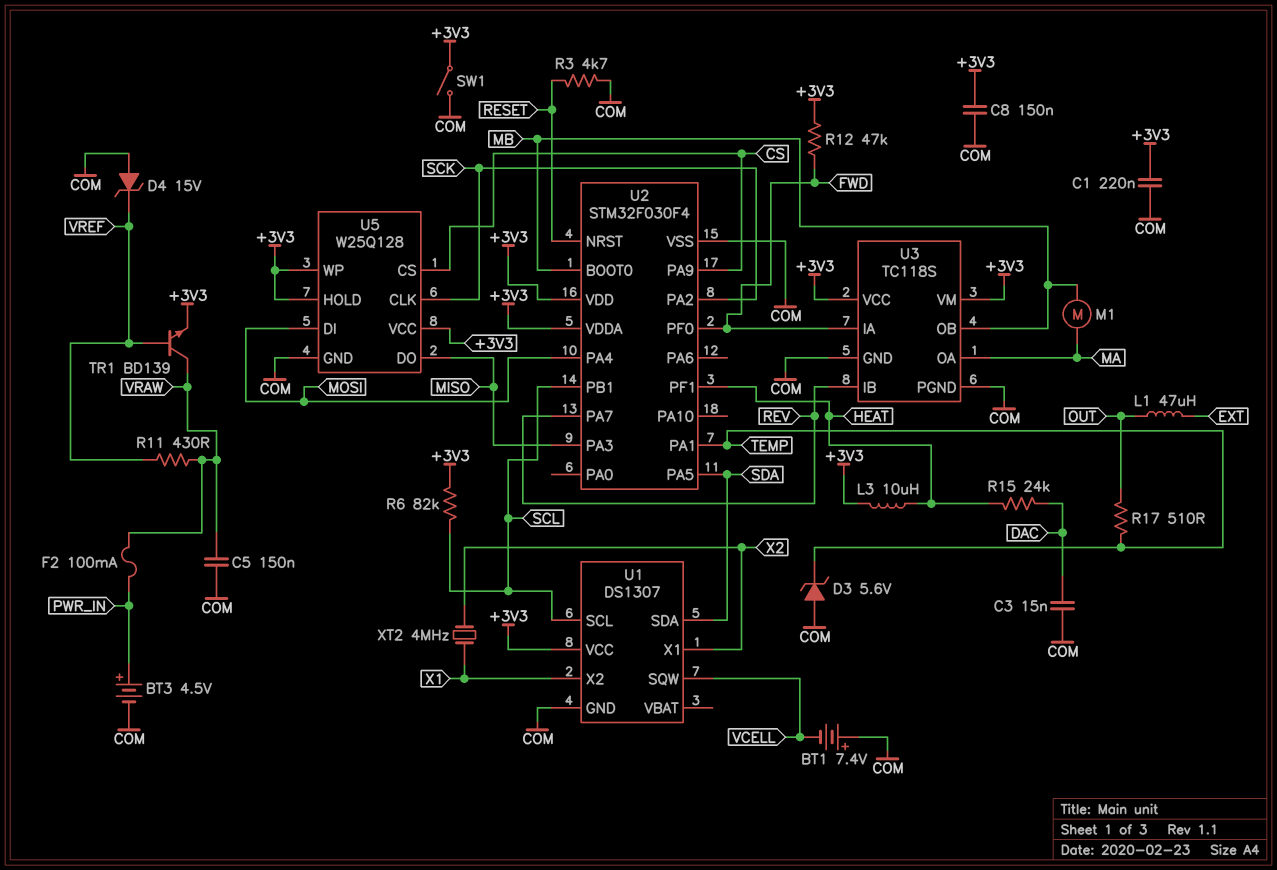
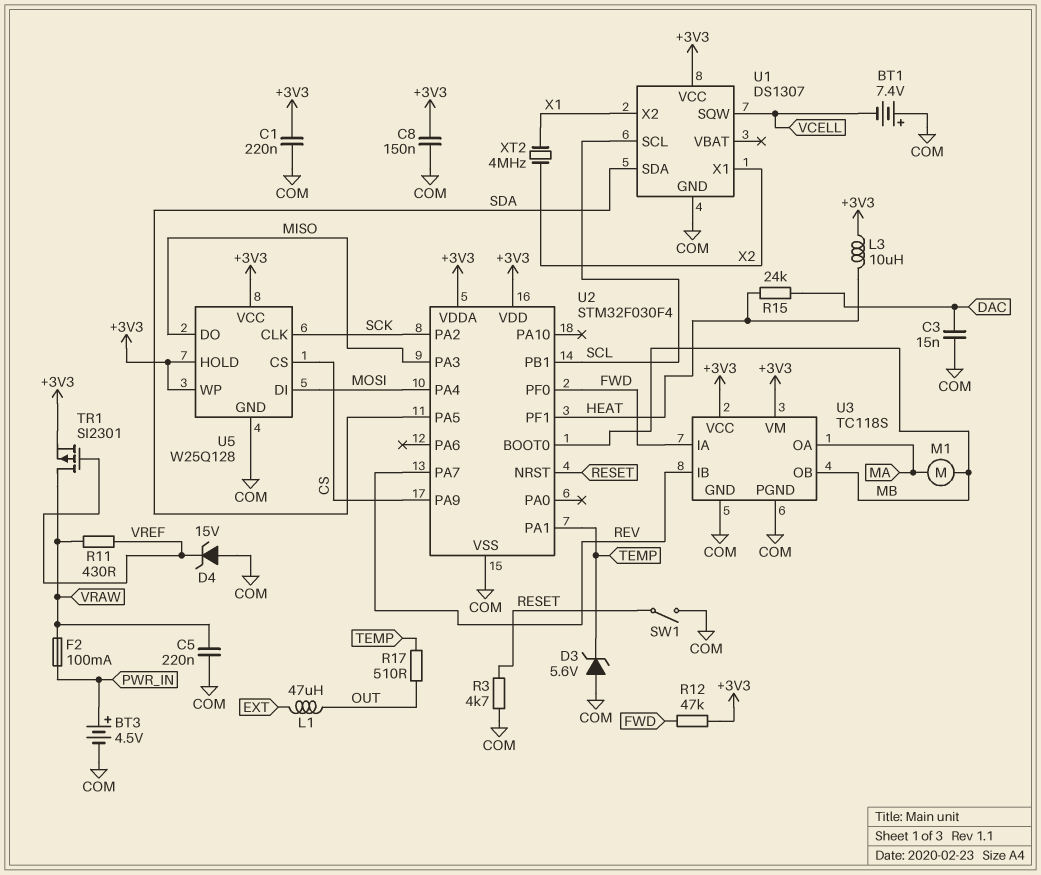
C5: 150nF (COM, VRAW) -> 220nF (COM, VRAW)
R6: 82k (+3V3, SCL) -> none
SW1: switch (+3V3, COM) -> switch (COM, RESET)
TR1: NPN BD139 (B VREF, C VRAW, E +3V3) -> PMOS SI2301 (G VREF, D VRAW, S +3V3)

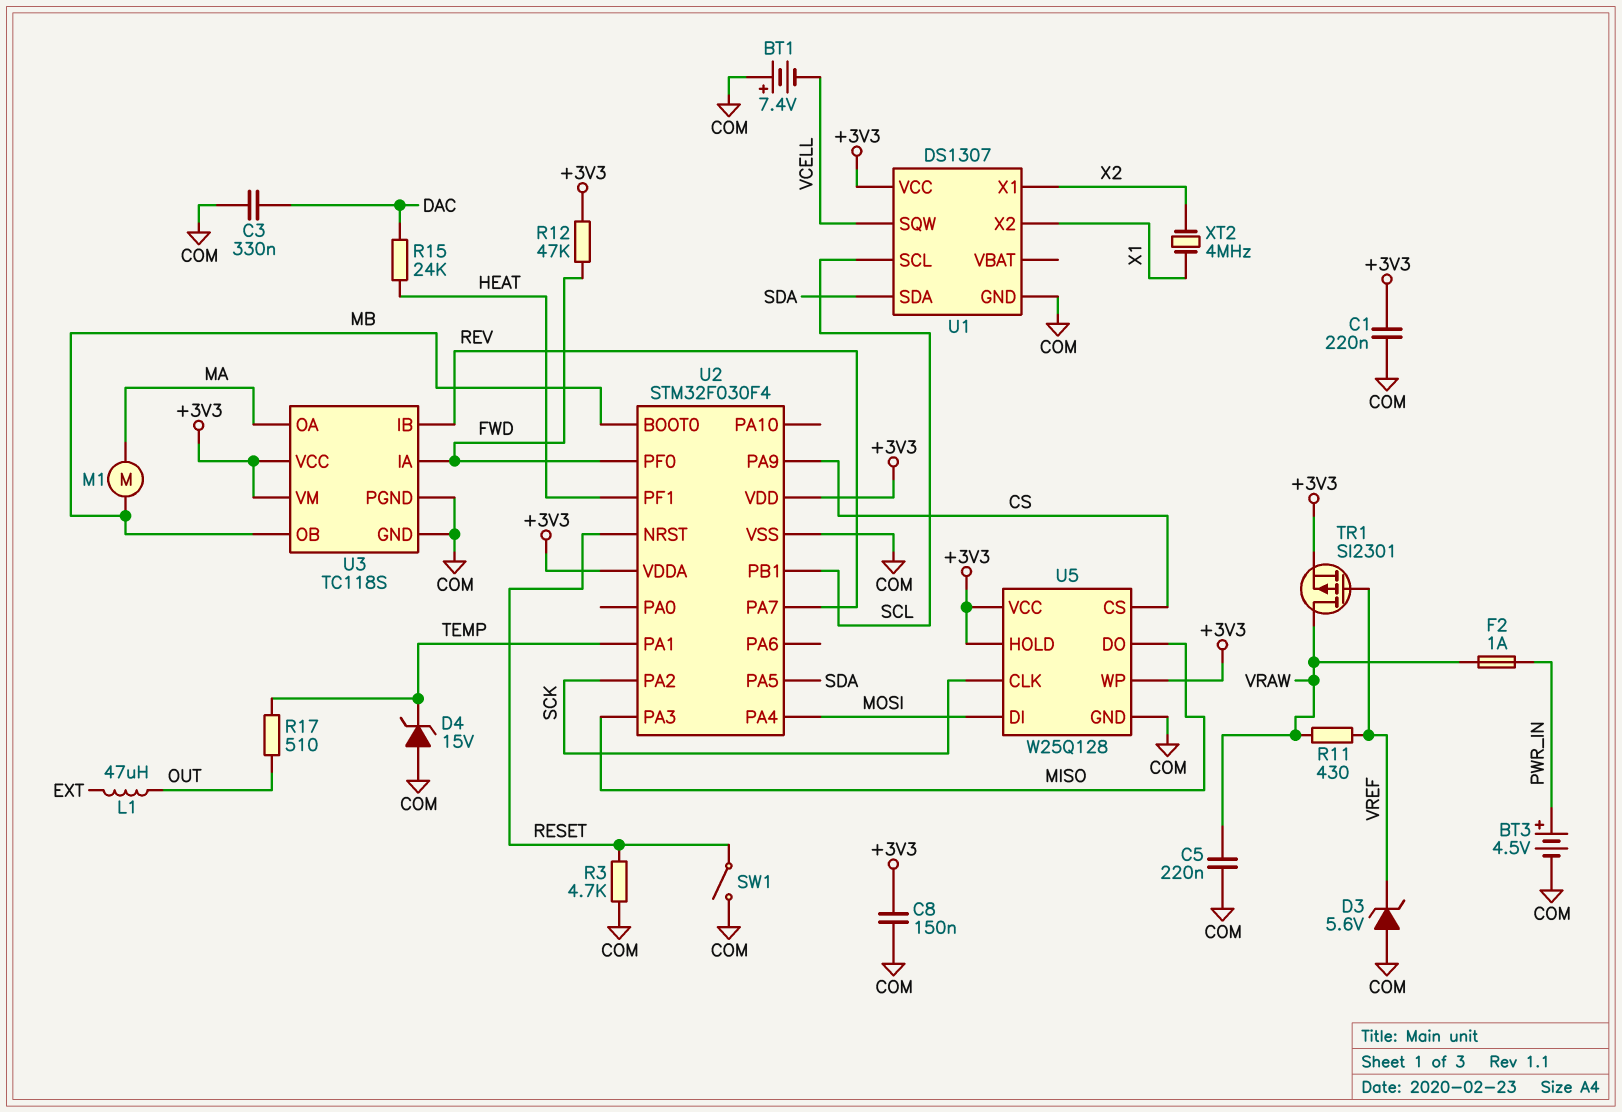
C3: 15nF (COM, DAC) -> 330nF (COM, DAC)
D3: zener 5.6V (A COM, K TEMP) -> zener 5.6V (A COM, K VREF)
D4: zener 15V (A COM, K VREF) -> zener 15V (A COM, K TEMP)
F2: 100mA (PWR_IN, VRAW) -> 1A (PWR_IN, VRAW)
L3: 10uH (+3V3, HEAT) -> none

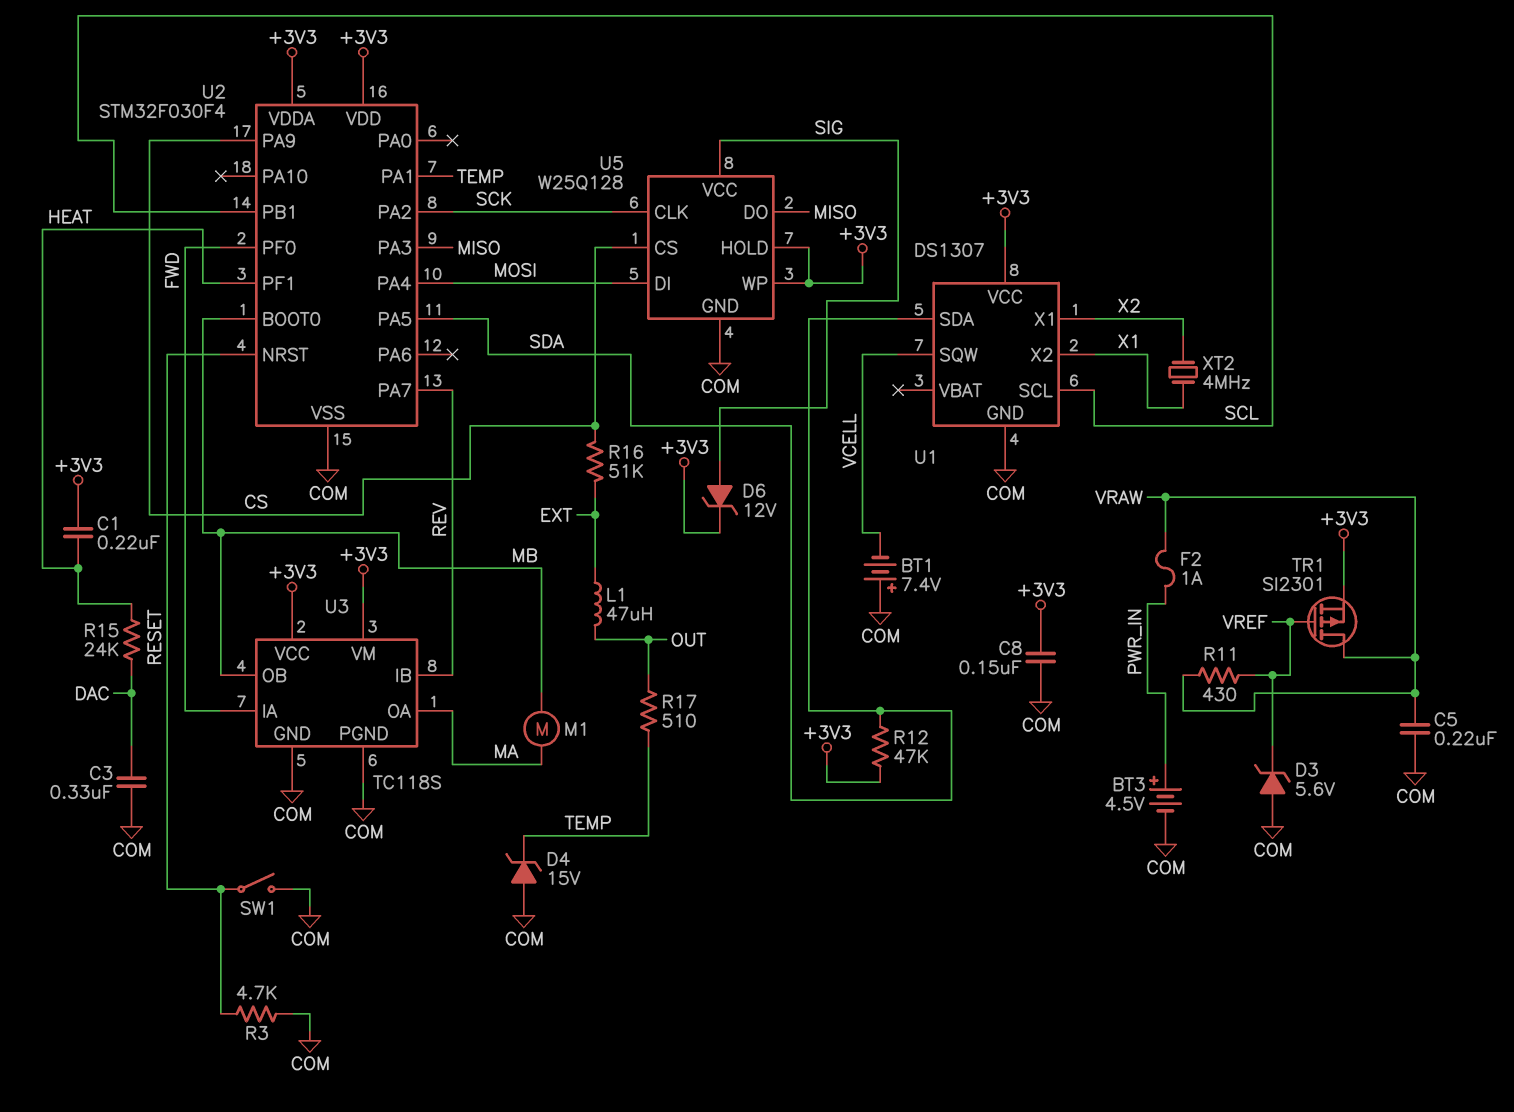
C1: 220nF (+3V3, COM) -> 220nF (+3V3, HEAT)
D6: none -> zener 12V (A SIG, K +3V3)
R12: 47k (+3V3, FWD) -> 47k (+3V3, SDA)
R16: none -> 51k (CS, EXT)
U5 pin VCC: +3V3 -> SIG

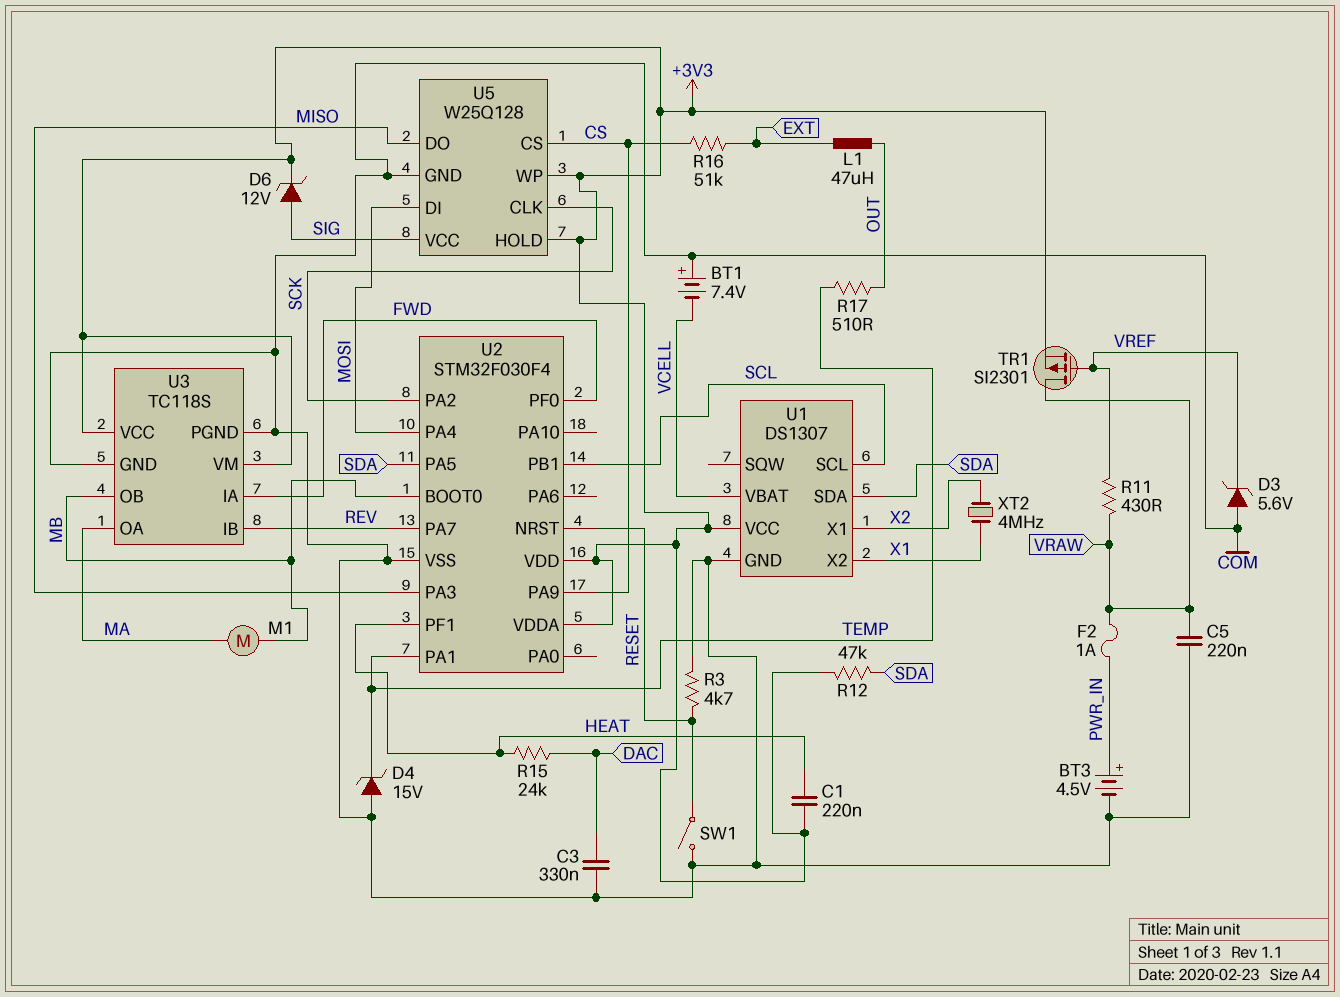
C8: 150nF (+3V3, COM) -> none
U1 pin SQW: VCELL -> none
U1 pin VBAT: none -> VCELL

